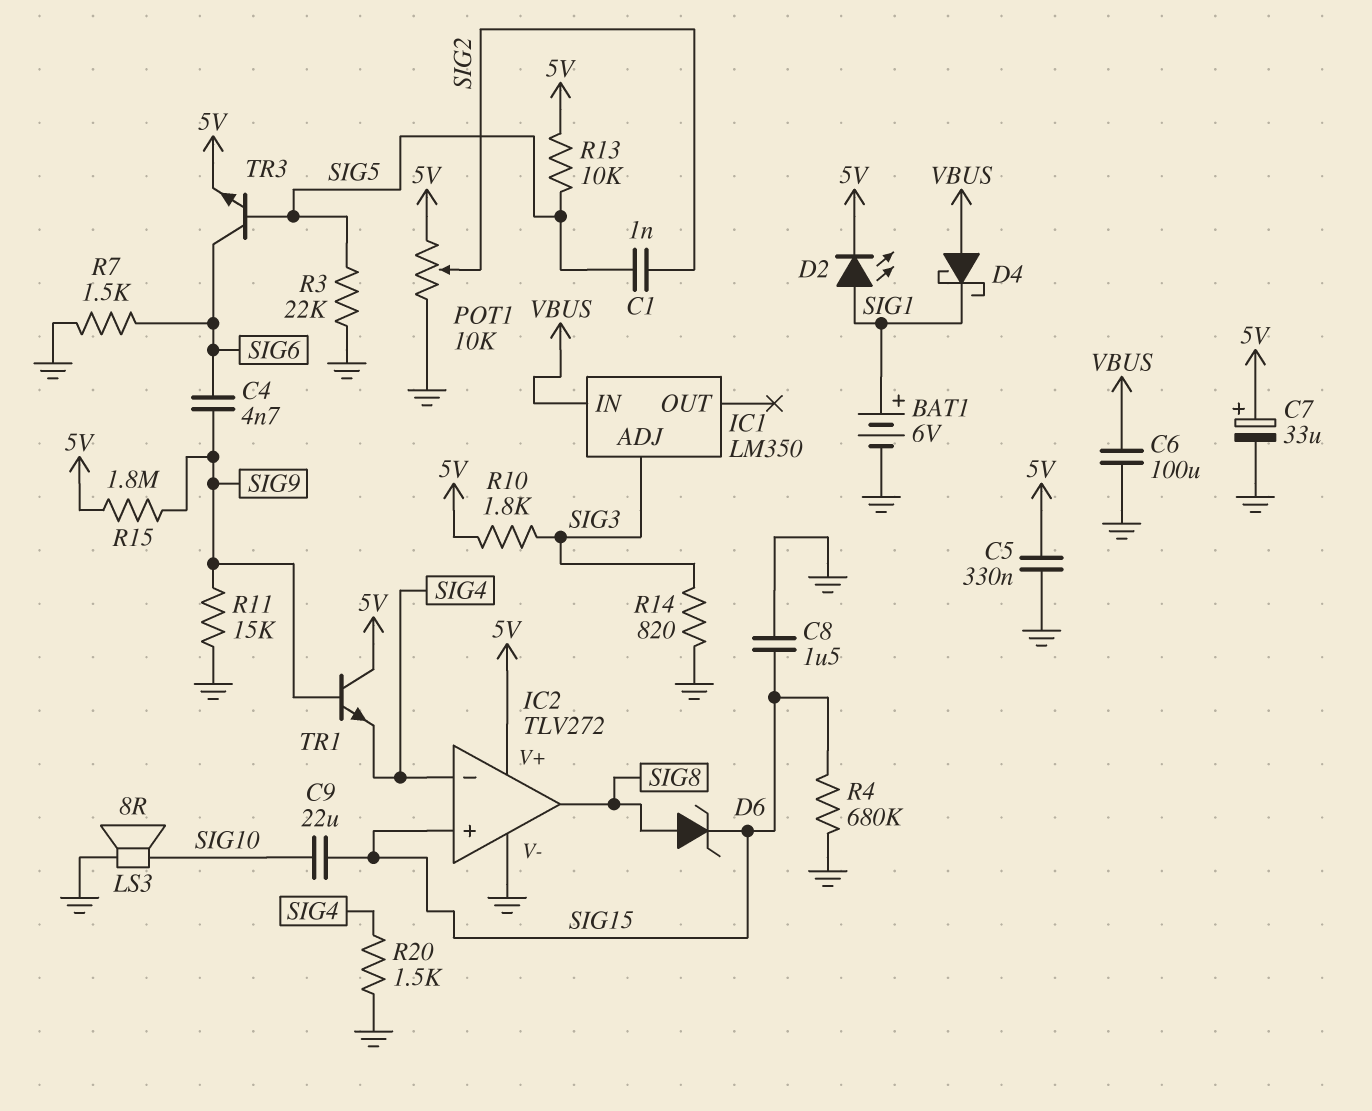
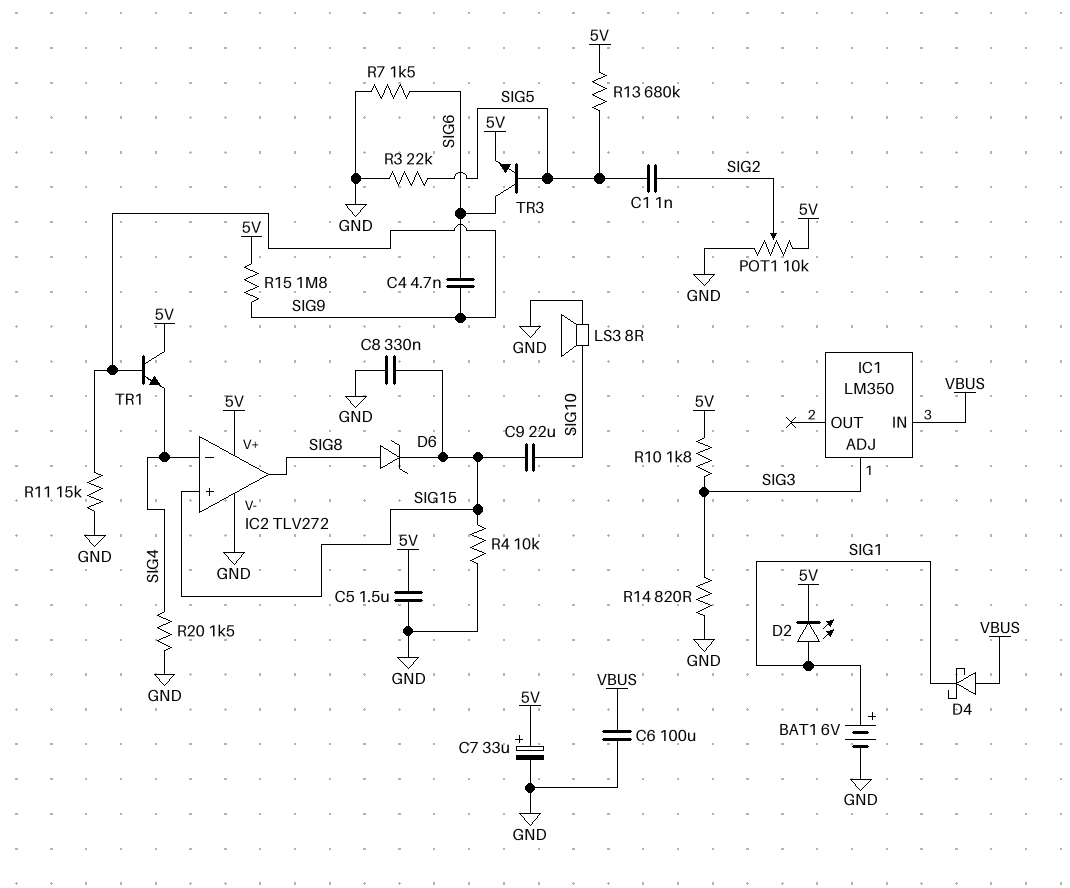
C5: 330nF (5V, GND) -> 1.5uF (5V, GND)
C8: 1.5uF (GND, SIG15) -> 330nF (GND, SIG15)
R4: 680k (GND, SIG15) -> 10k (GND, SIG15)
R13: 10k (5V, SIG5) -> 680k (5V, SIG5)

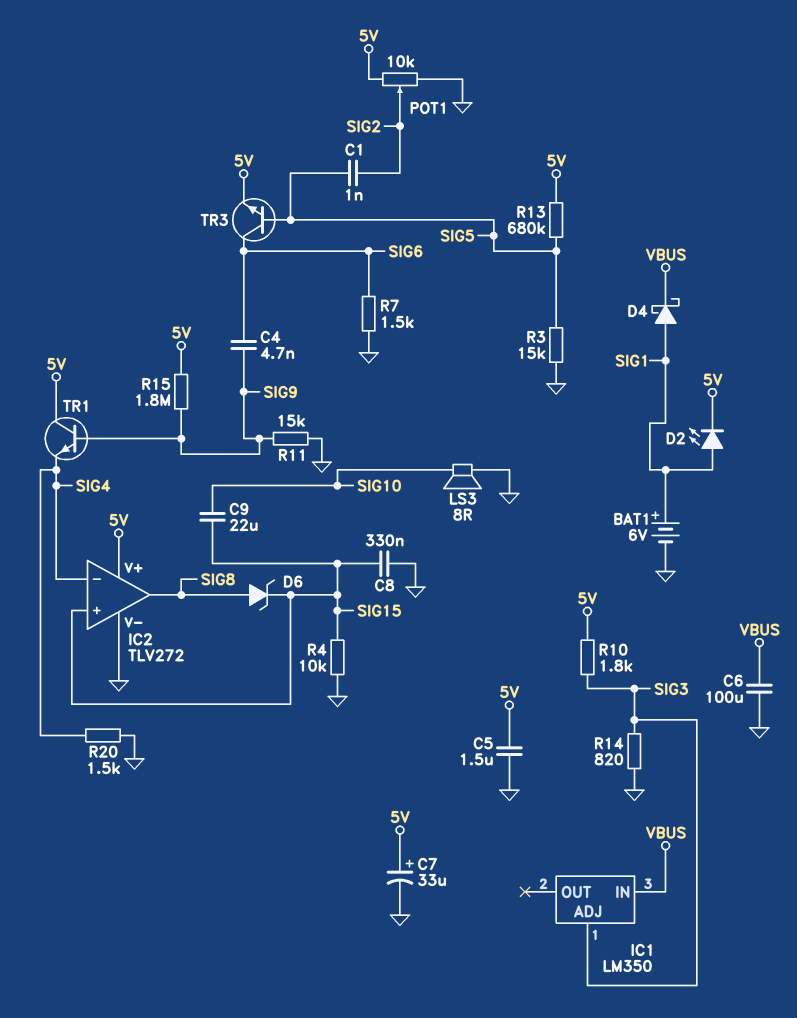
D4: schottky (A VBUS, K SIG1) -> schottky (A SIG1, K VBUS)
R3: 22k (GND, SIG5) -> 15k (GND, SIG5)

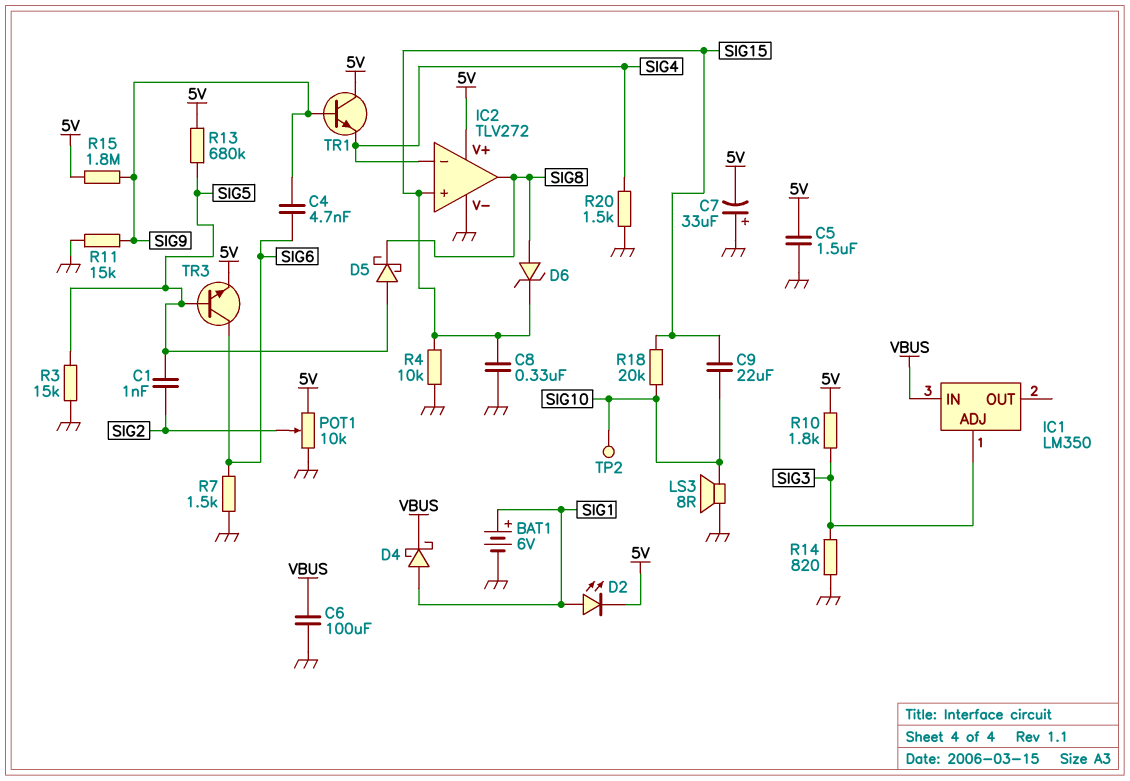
C7: 33uF (plus 5V, minus GND) -> 33uF (plus GND, minus 5V)
D5: none -> schottky (A SIG5, K SIG8)
R18: none -> 20k (SIG10, SIG15)
TP2: none -> test point (SIG10)

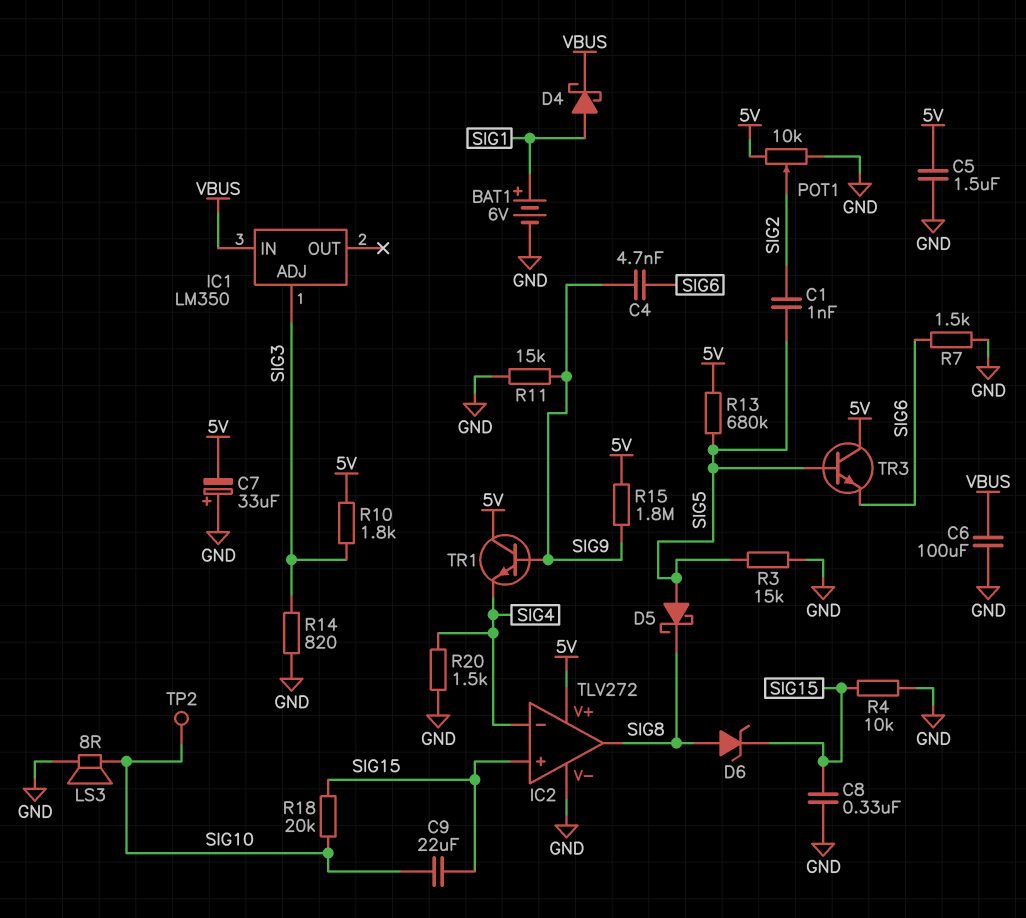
D2: LED (A SIG1, K 5V) -> none
TR3: NPN (B SIG5, C SIG6, E 5V) -> NPN (B SIG5, C 5V, E SIG6)

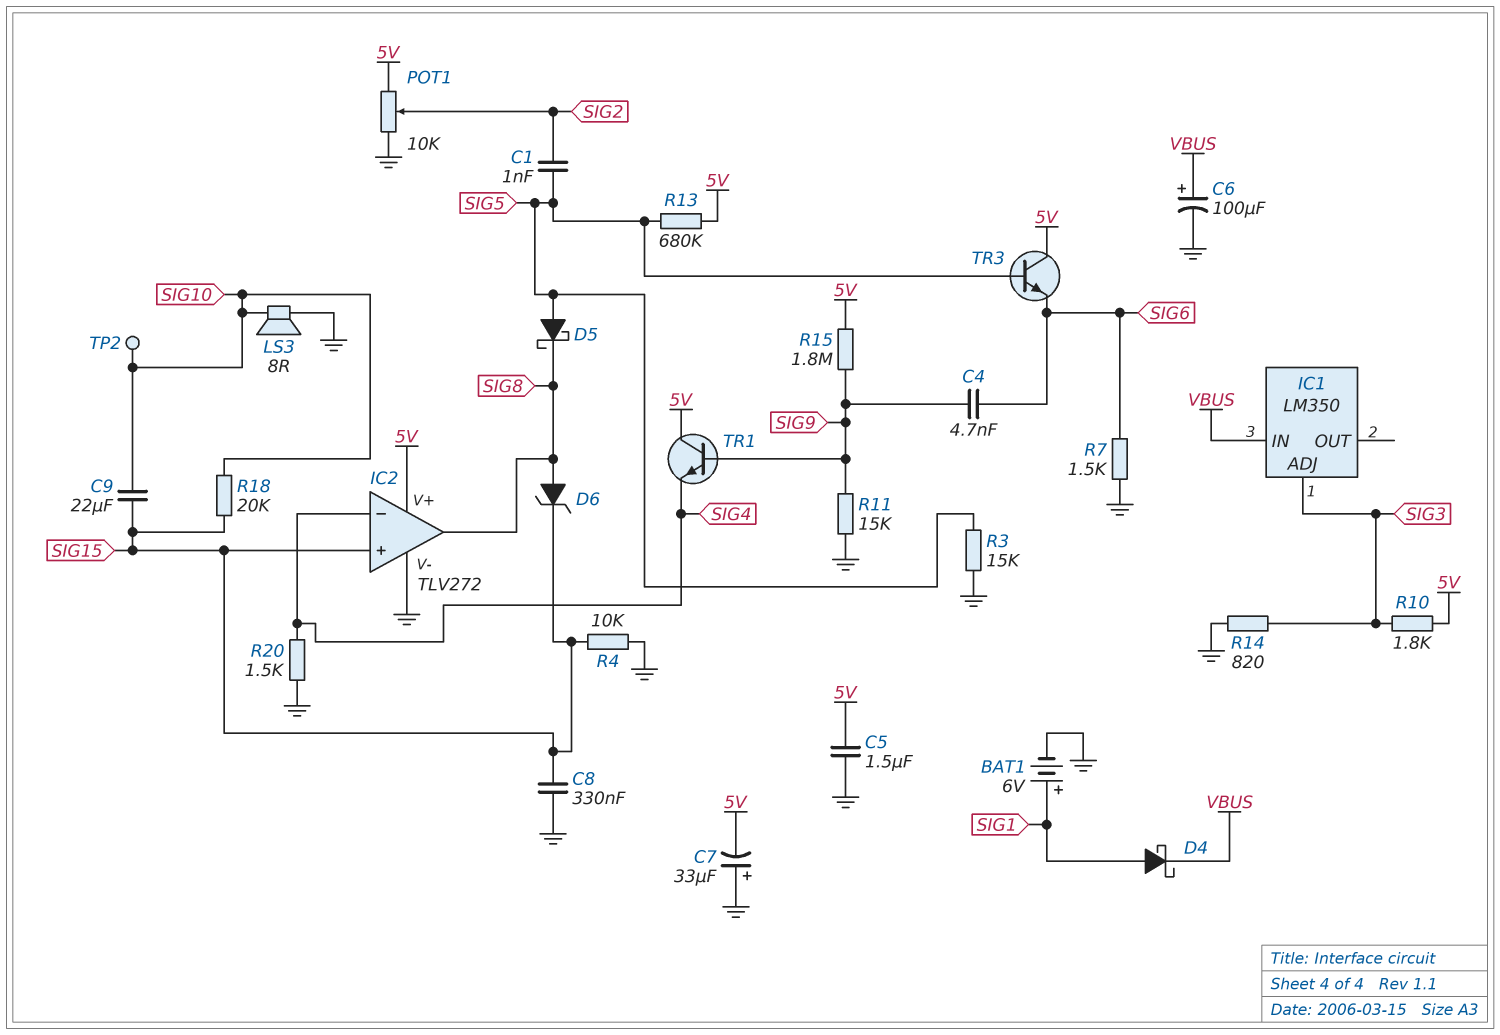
C6: 100uF (GND, VBUS) -> 100uF (plus VBUS, minus GND)

